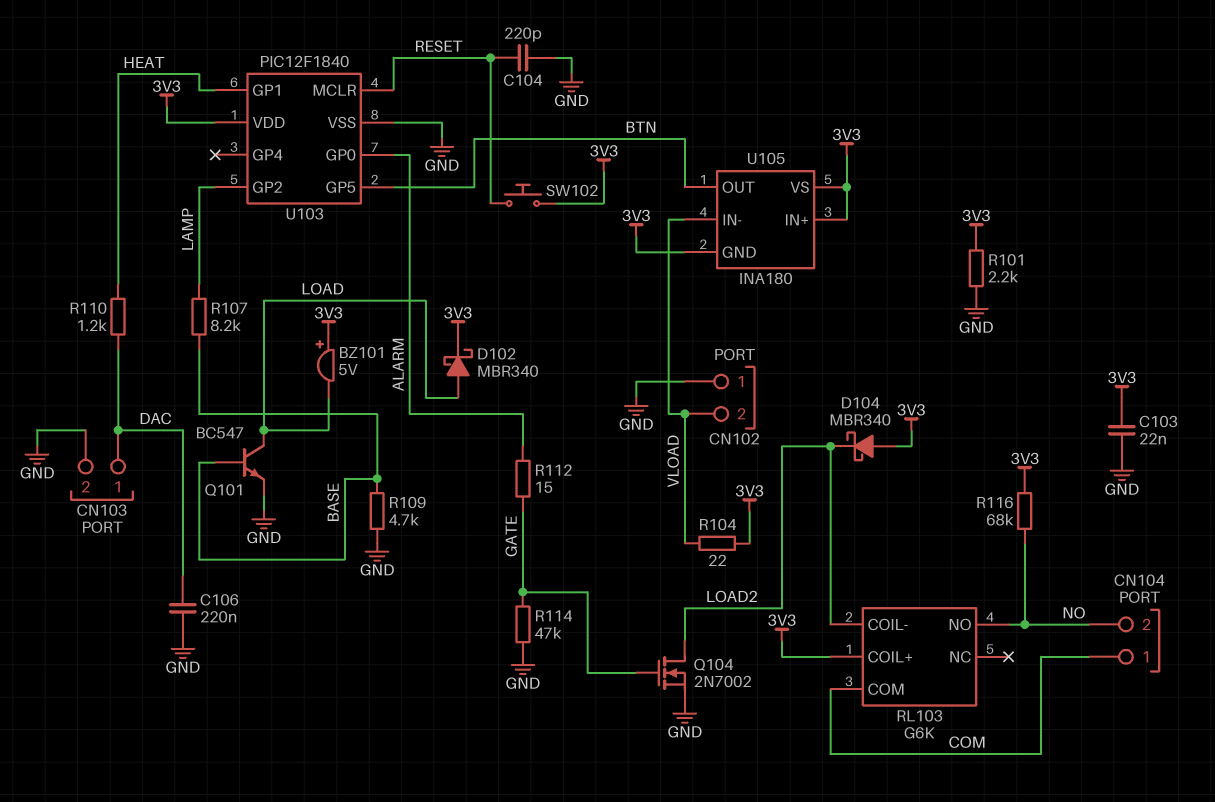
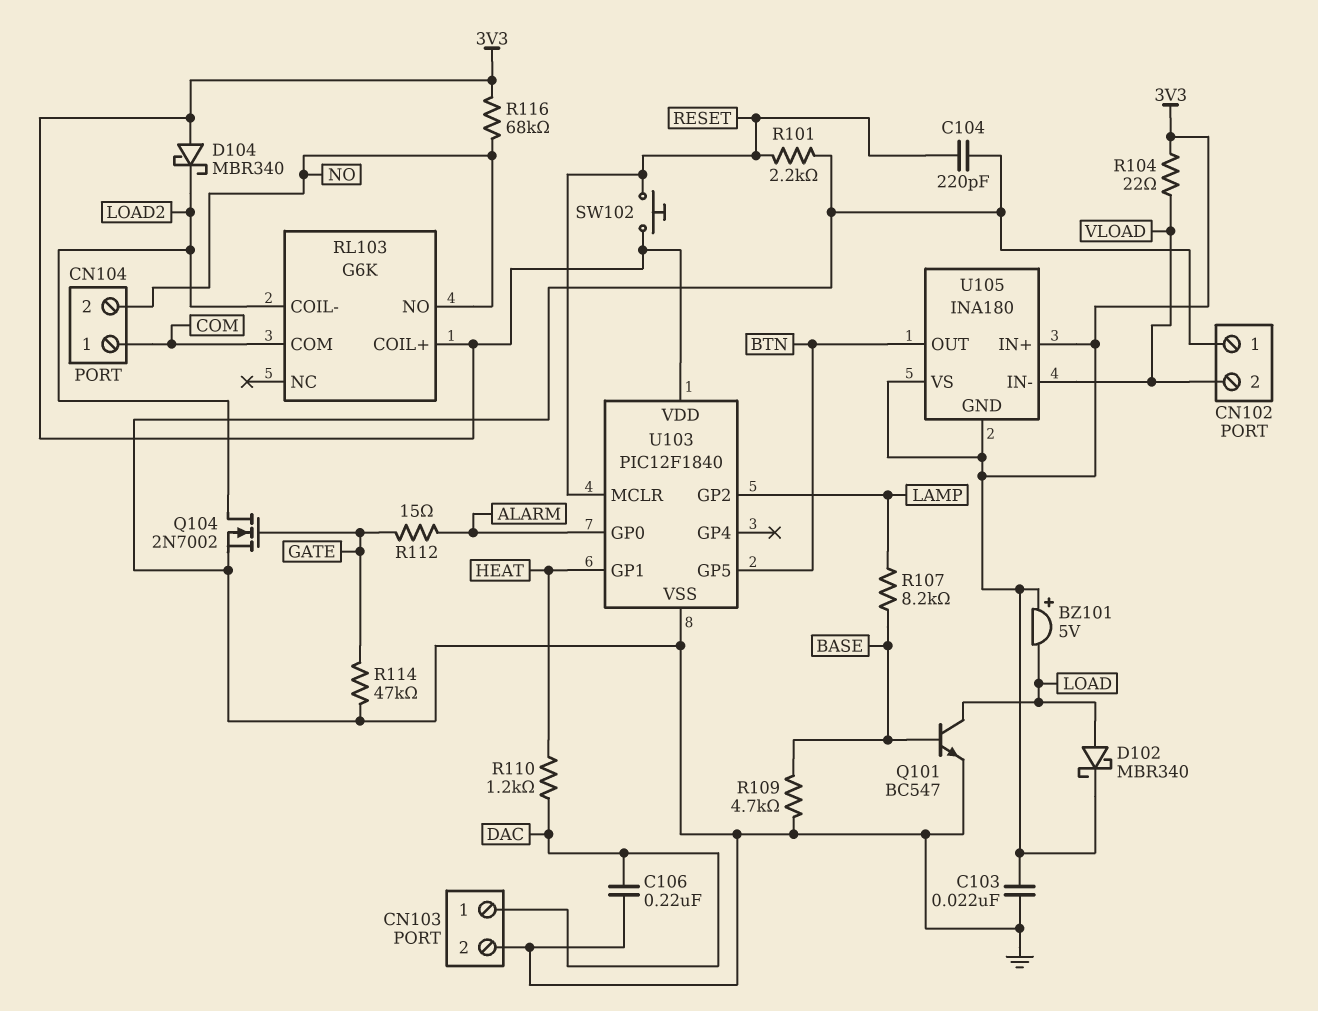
R101: 2.2k (3V3, GND) -> 2.2k (GND, RESET)

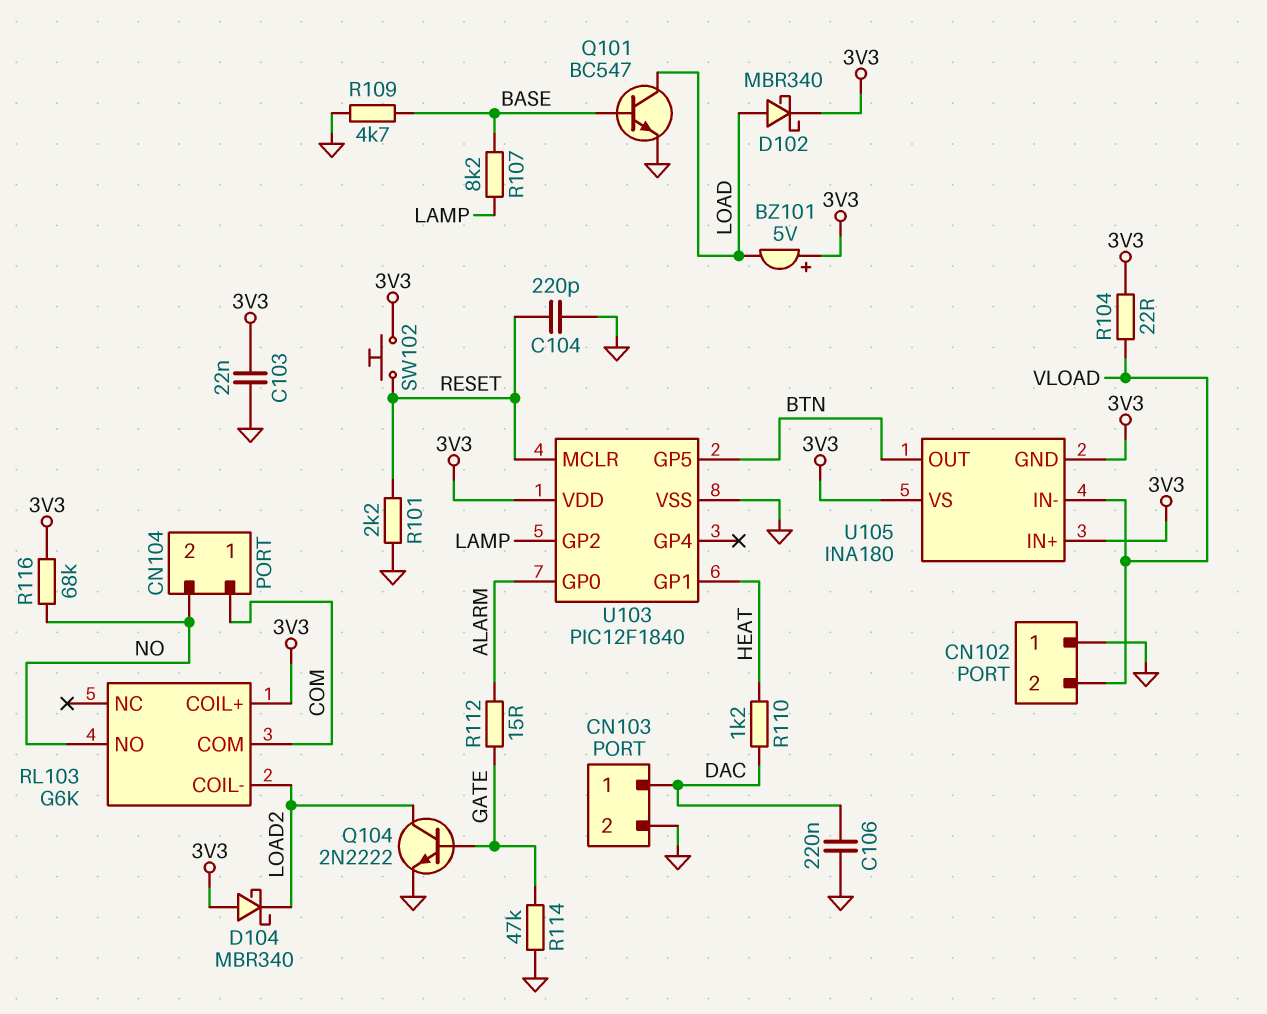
Q104: NMOS 2N7002 (G GATE, D LOAD2, S GND) -> NPN 2N2222 (B GATE, C LOAD2, E GND)

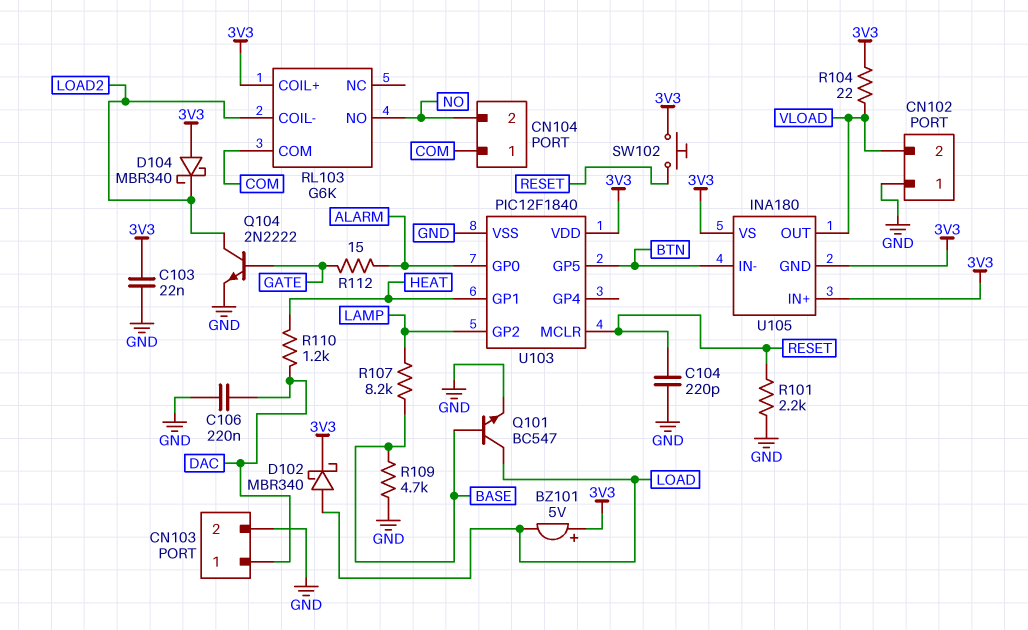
R114: 47k (GATE, GND) -> none
R116: 68k (3V3, NO) -> none
U105 pin IN-: VLOAD -> BTN
U105 pin OUT: BTN -> VLOAD

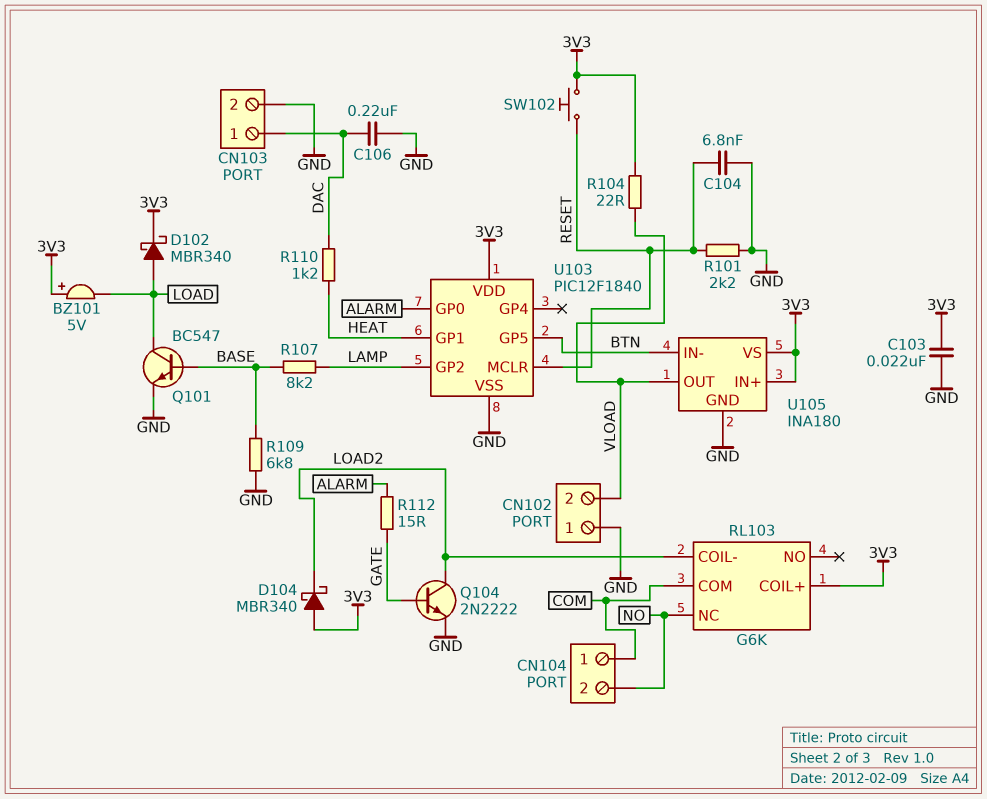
C104: 220pF (GND, RESET) -> 6.8nF (GND, RESET)
R109: 4.7k (BASE, GND) -> 6.8k (BASE, GND)
RL103 pin NC: none -> NO
RL103 pin NO: NO -> none
U105 pin GND: 3V3 -> GND

